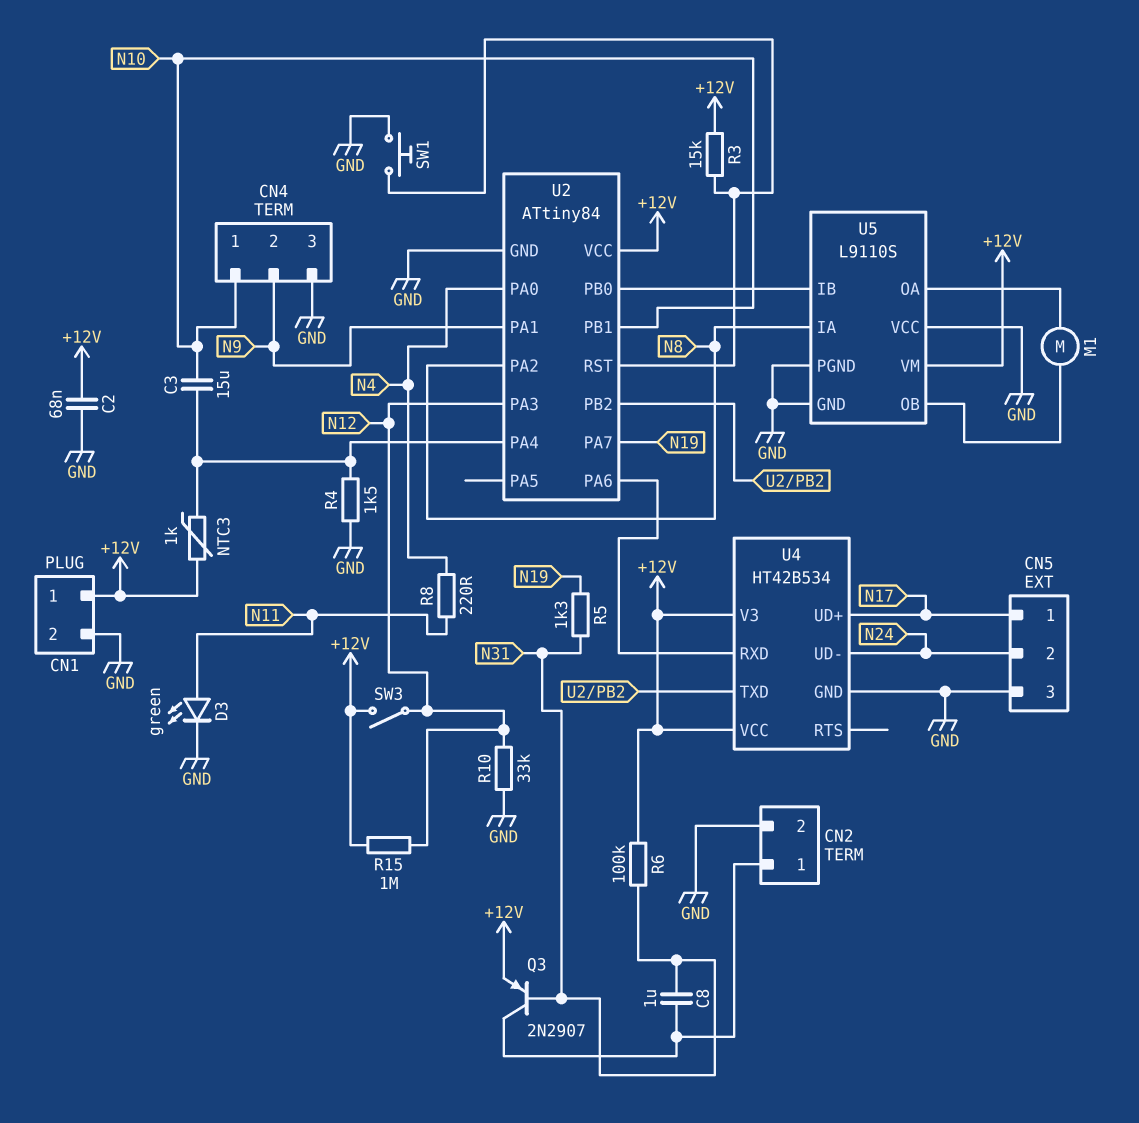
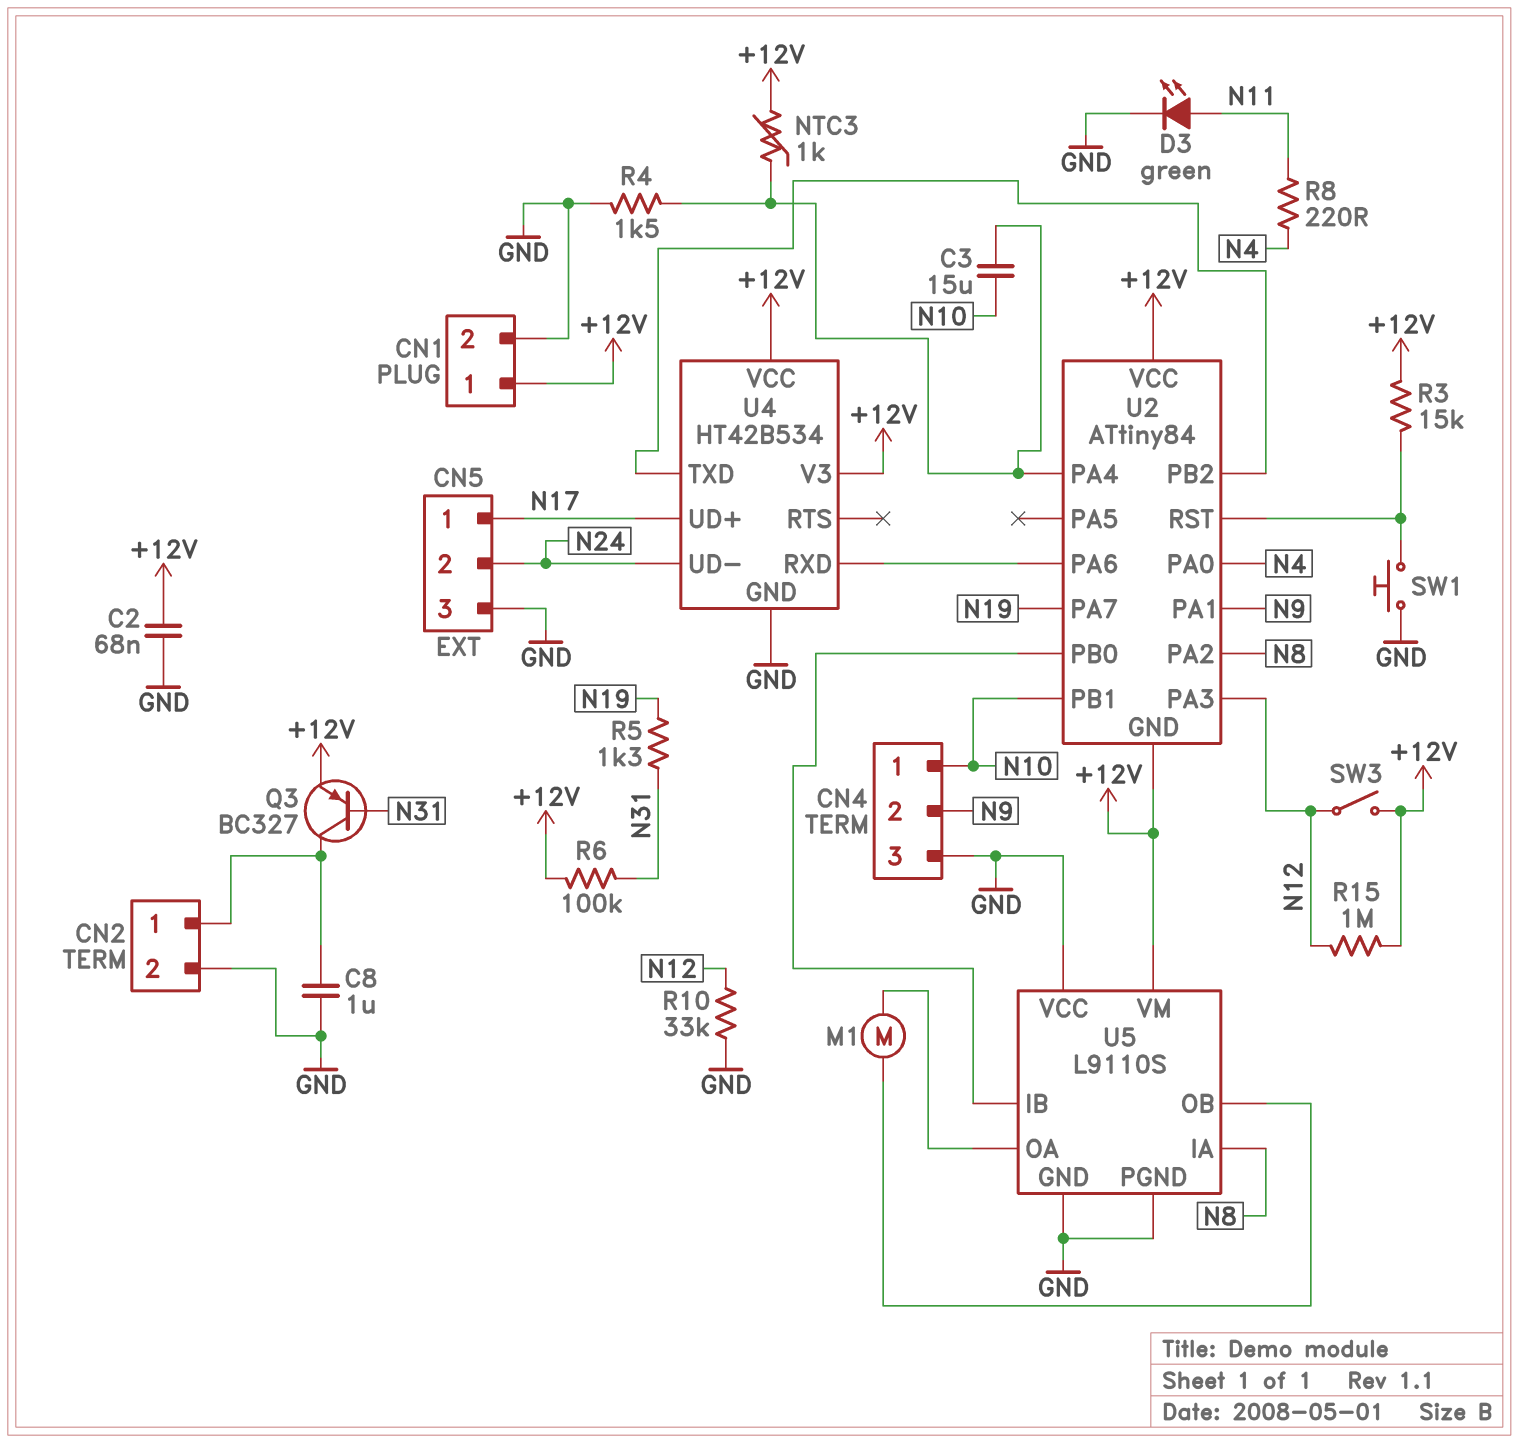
C8: 1uF (CN2/1, N31) -> 1uF (CN2/1, GND)
Q3: PNP 2N2907 (B N31, C CN2/1, E +12V) -> PNP BC327 (B N31, C CN2/1, E +12V)
U2 pin GND: GND -> +12V

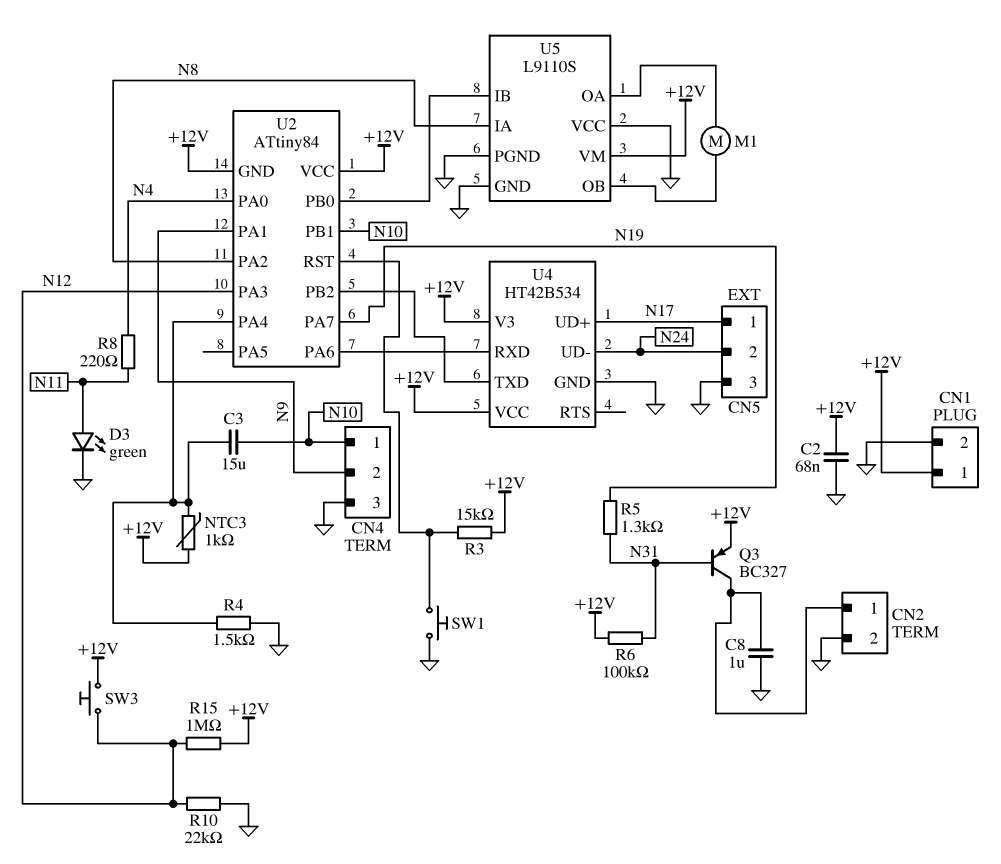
R10: 33k (GND, N12) -> 22k (GND, N12)
SW3: switch (+12V, N12) -> button (+12V, N12)

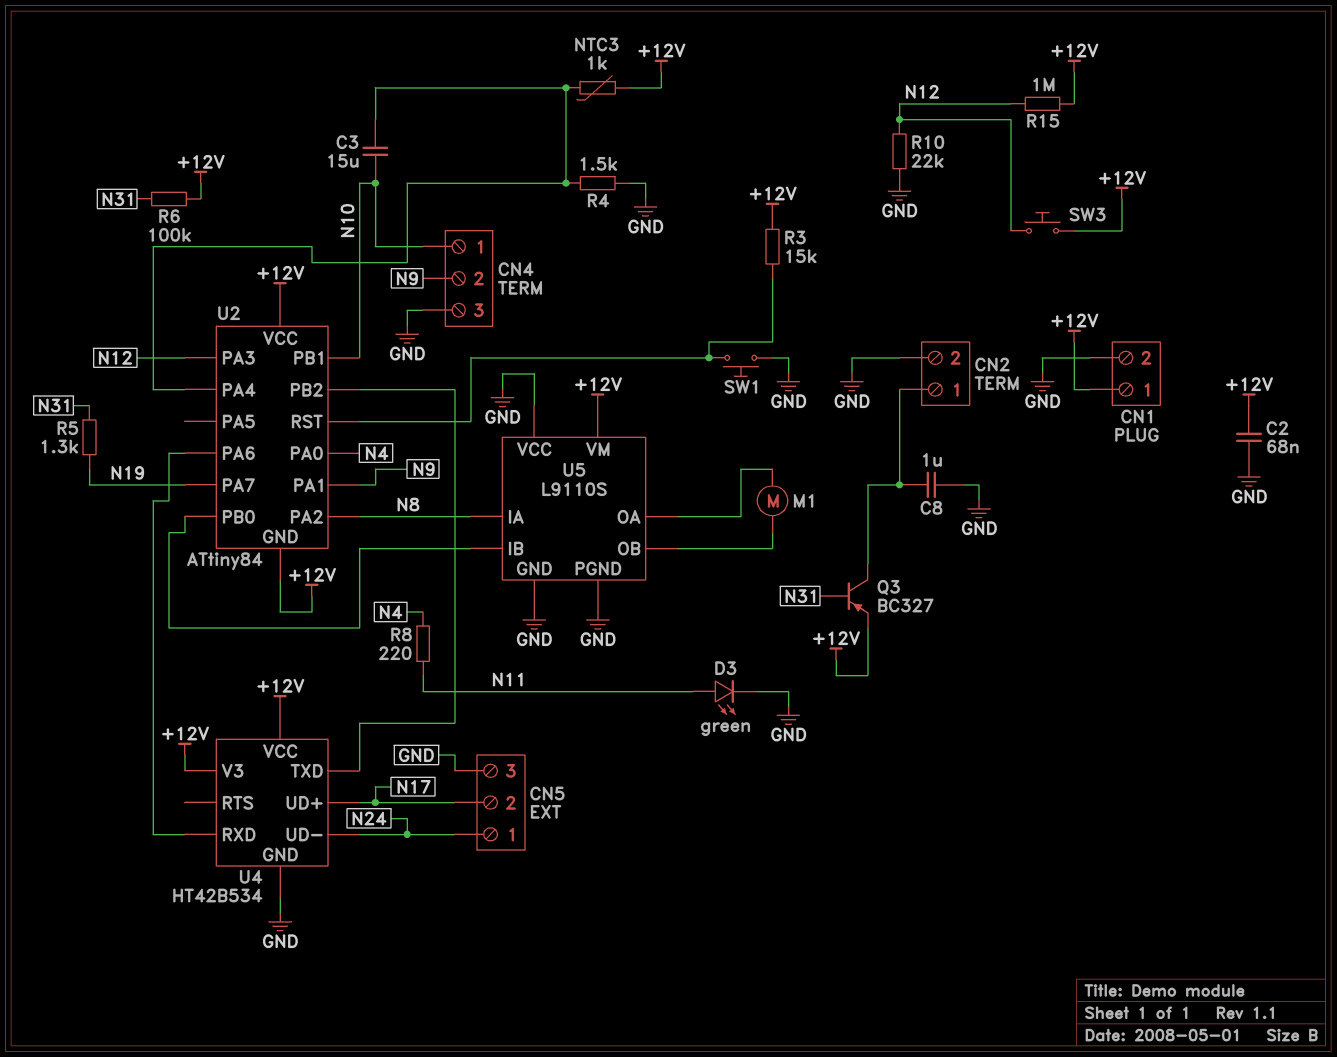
CN5 pin 1: N17 -> N24
CN5 pin 2: N24 -> N17

